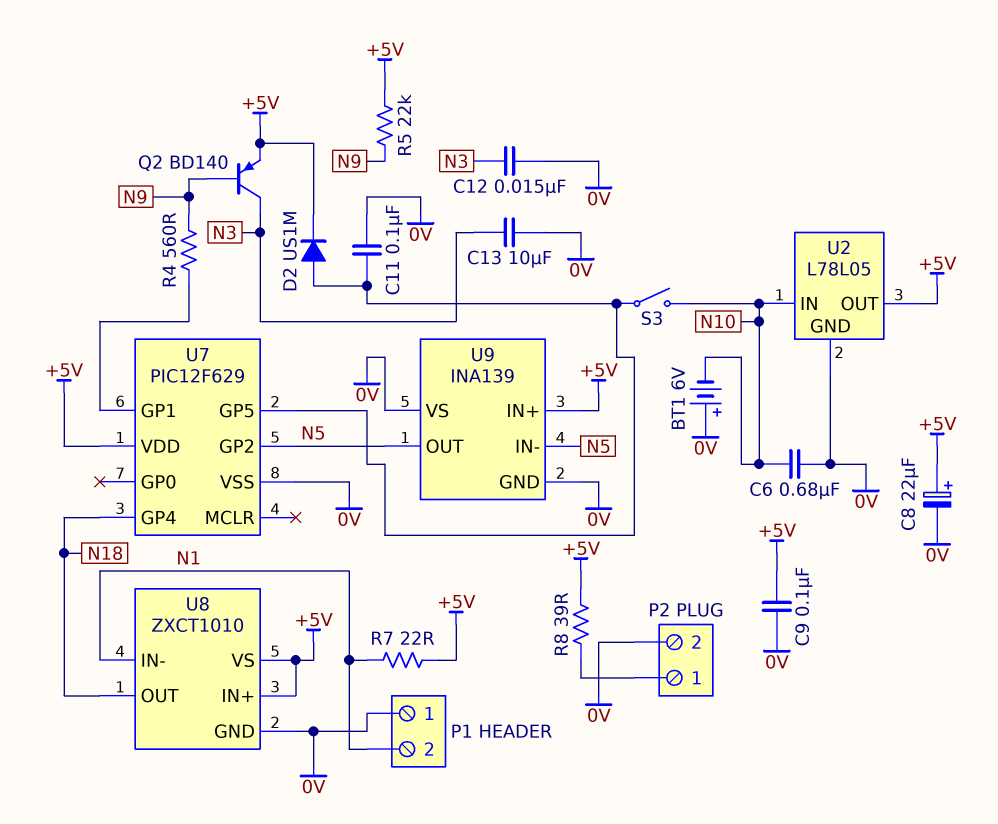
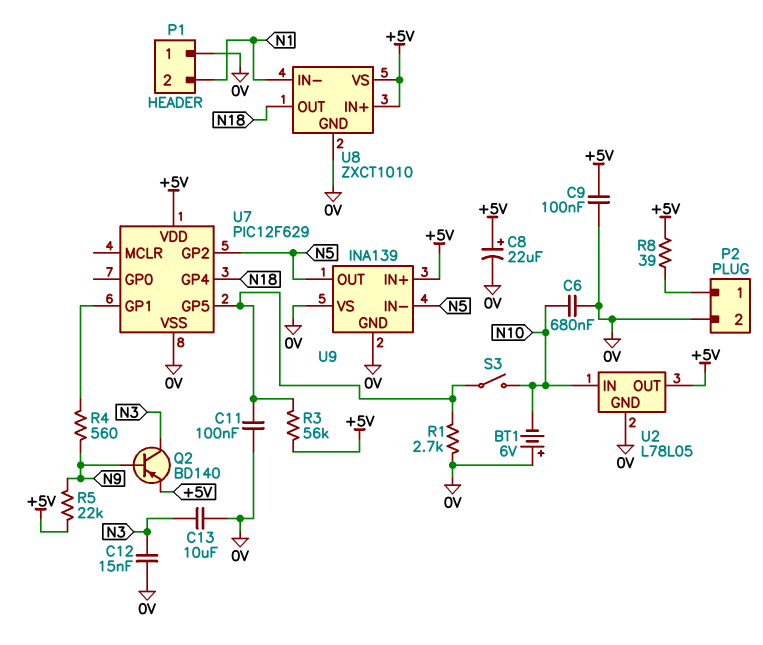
D2: diode US1M (A U7/GP5, K +5V) -> none
R1: none -> 2.7k (0V, U7/GP5)
R3: none -> 56k (+5V, U7/GP5)
R7: 22 (+5V, N1) -> none

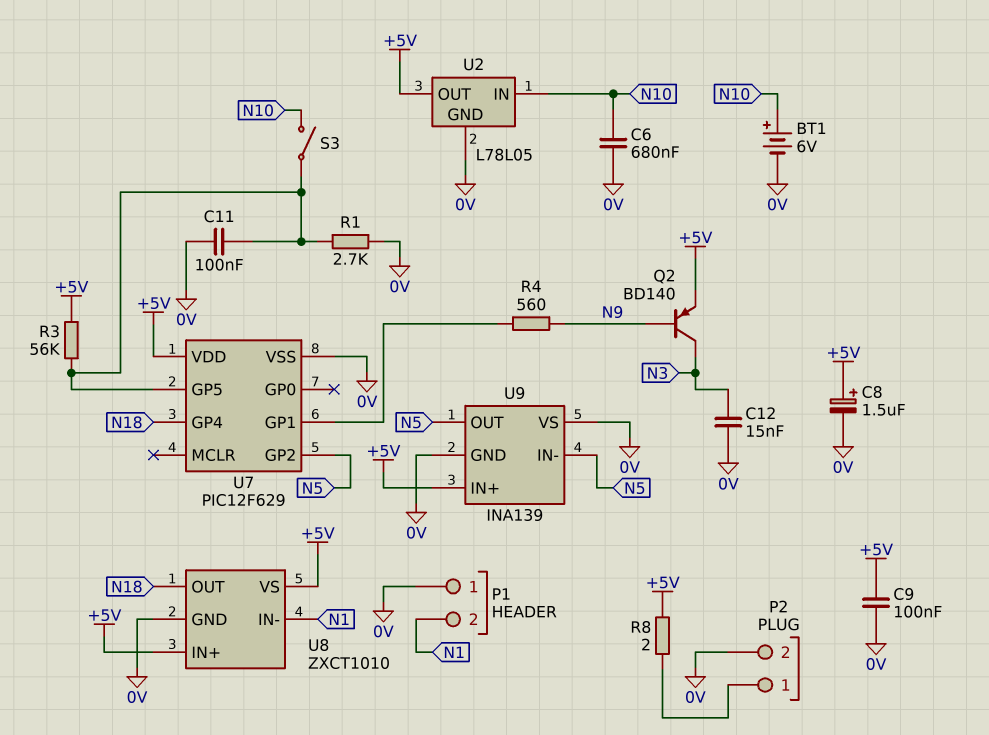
BT1: 6V (plus 0V, minus N10) -> 6V (plus N10, minus 0V)
C8: 22uF (plus +5V, minus 0V) -> 1.5uF (plus +5V, minus 0V)
C13: 10uF (0V, N3) -> none
R5: 22k (+5V, N9) -> none
R8: 39 (+5V, P2/1) -> 2 (+5V, P2/1)

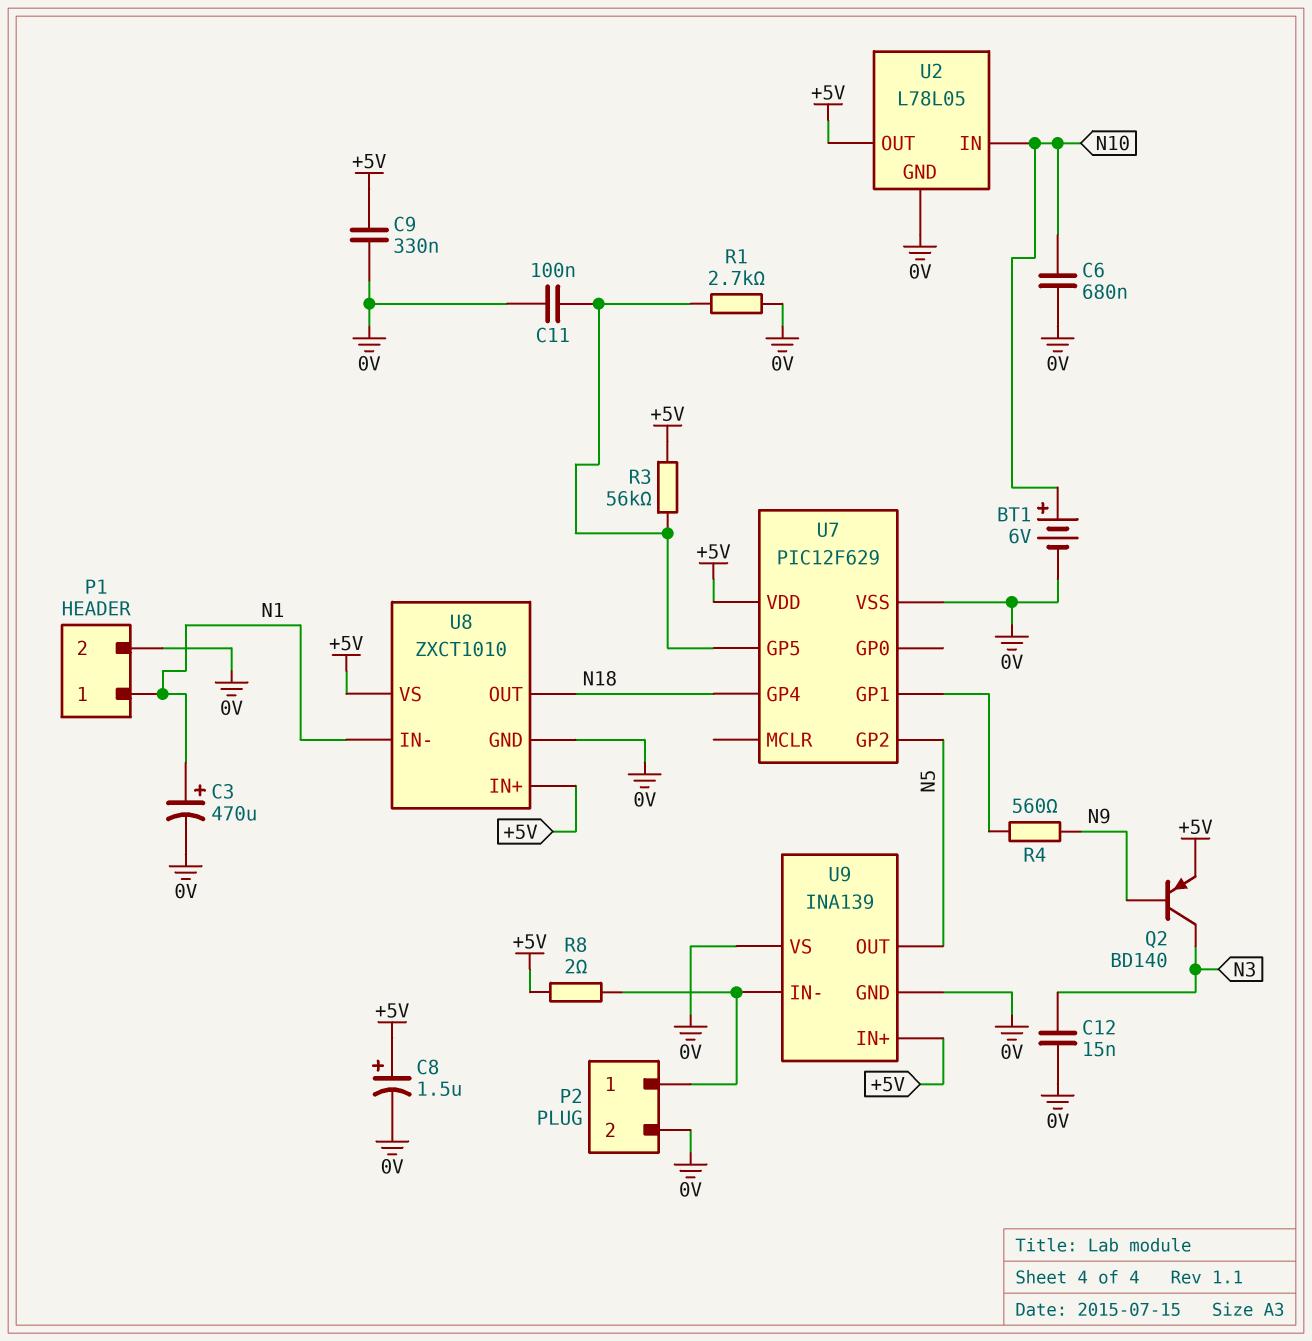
C3: none -> 470uF (plus N1, minus 0V)
C9: 100nF (+5V, 0V) -> 330nF (+5V, 0V)
P1 pin 1: 0V -> N1
P1 pin 2: N1 -> 0V
S3: switch (N10, U7/GP5) -> none
U9 pin IN-: N5 -> P2/1

